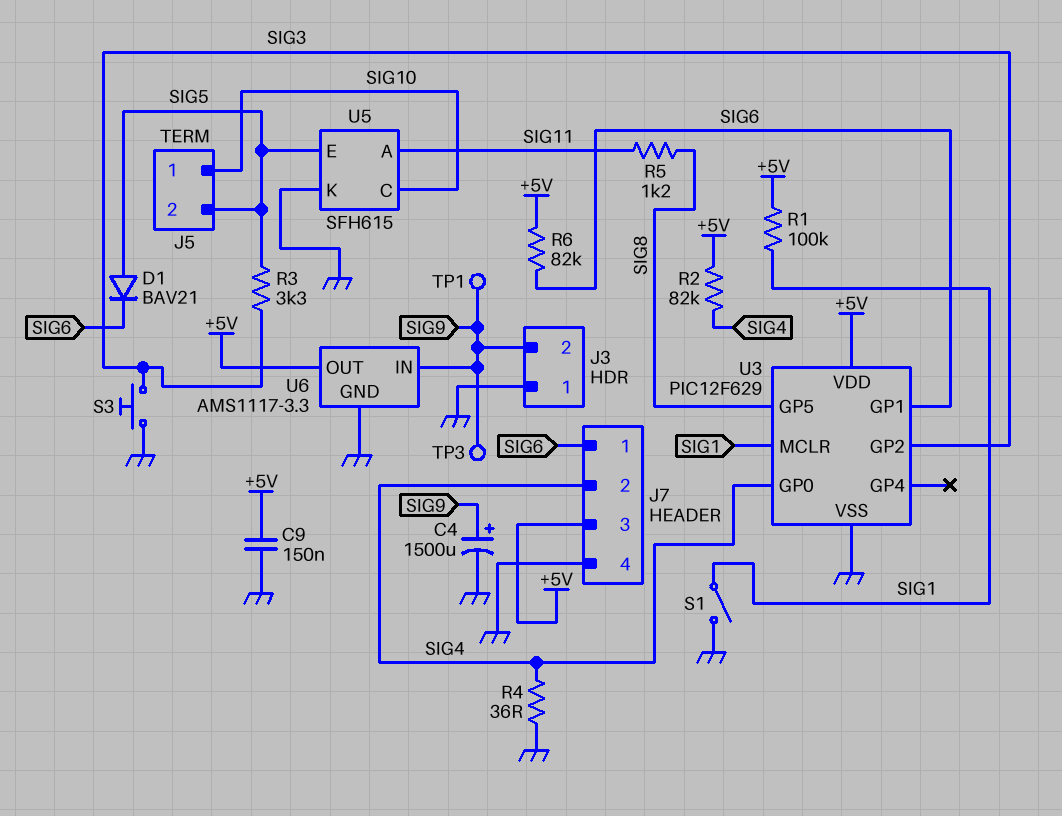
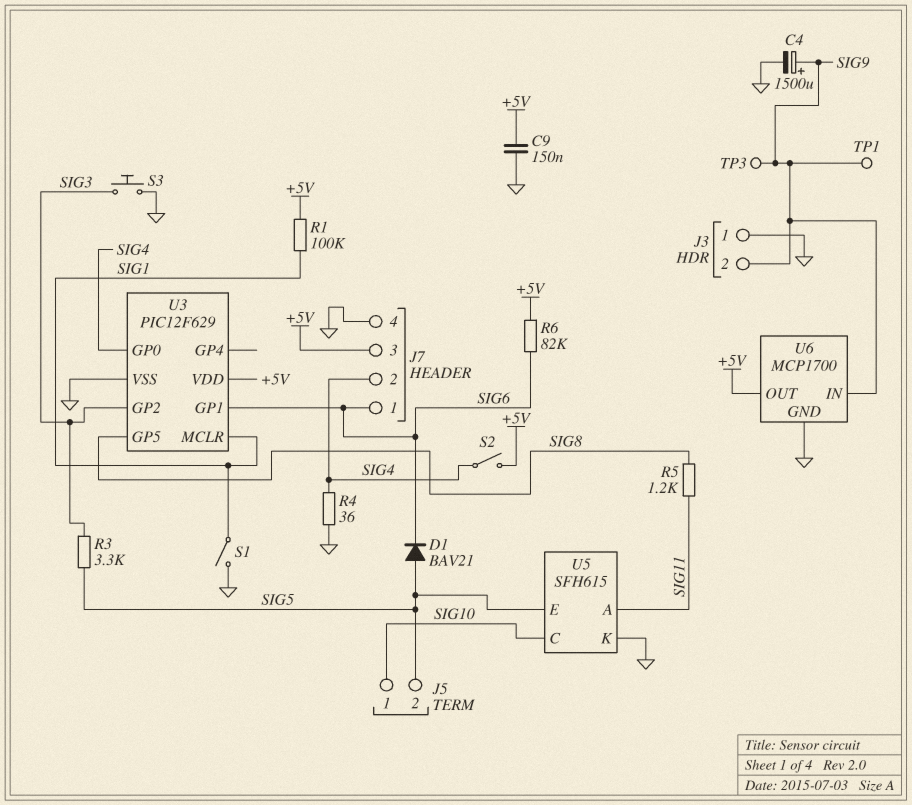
R2: 82k (+5V, SIG4) -> none
S2: none -> switch (+5V, SIG4)
U6: AMS1117-3.3 -> MCP1700

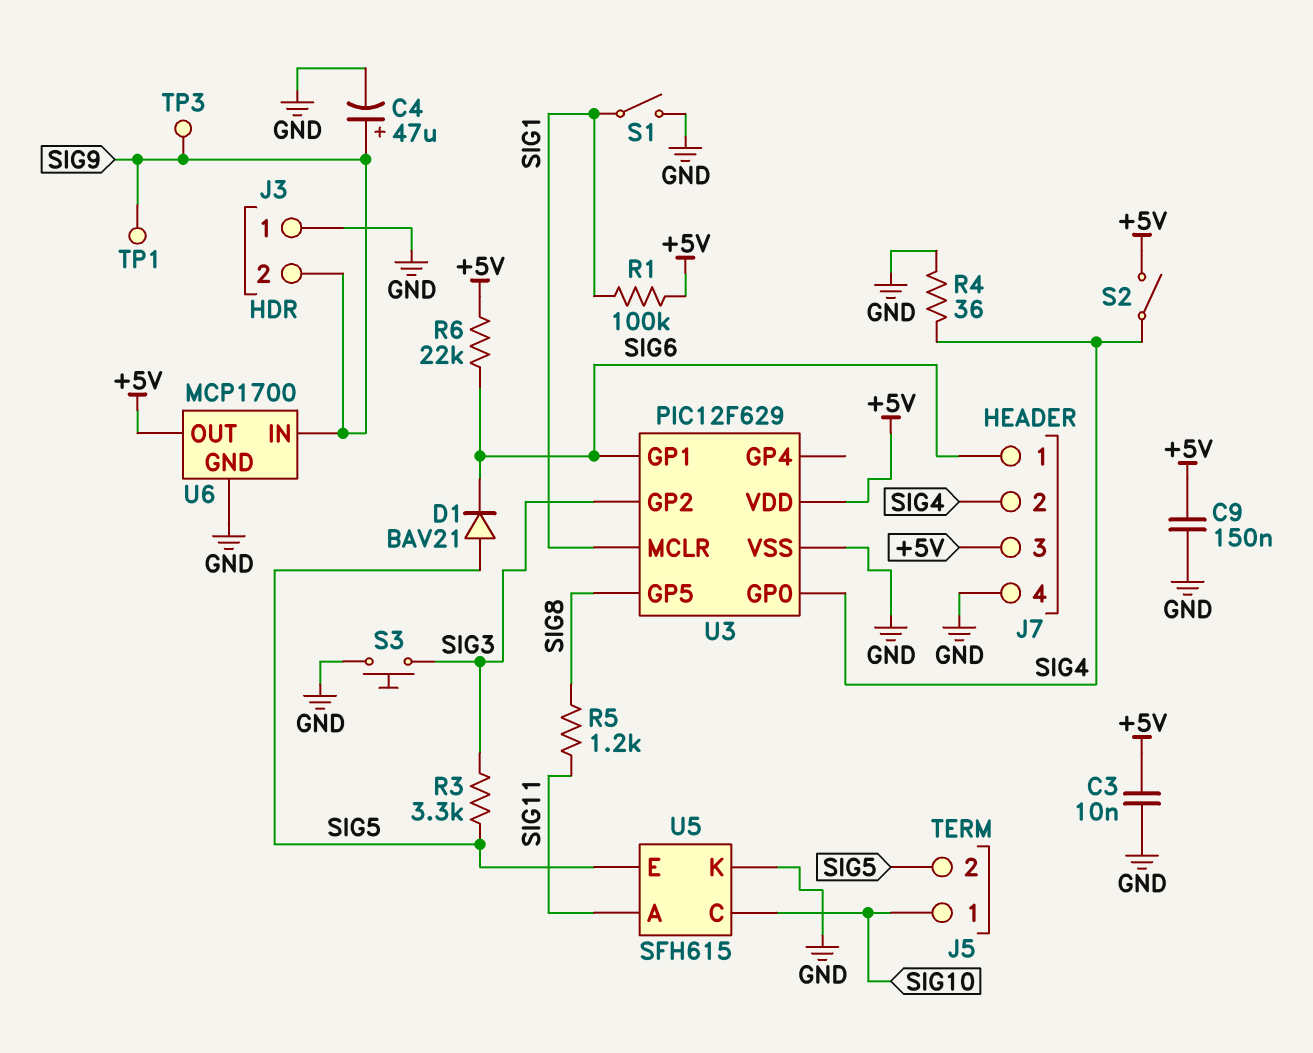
C3: none -> 10nF (+5V, GND)
C4: 1500uF (plus SIG9, minus GND) -> 47uF (plus SIG9, minus GND)
R6: 82k (+5V, SIG6) -> 22k (+5V, SIG6)

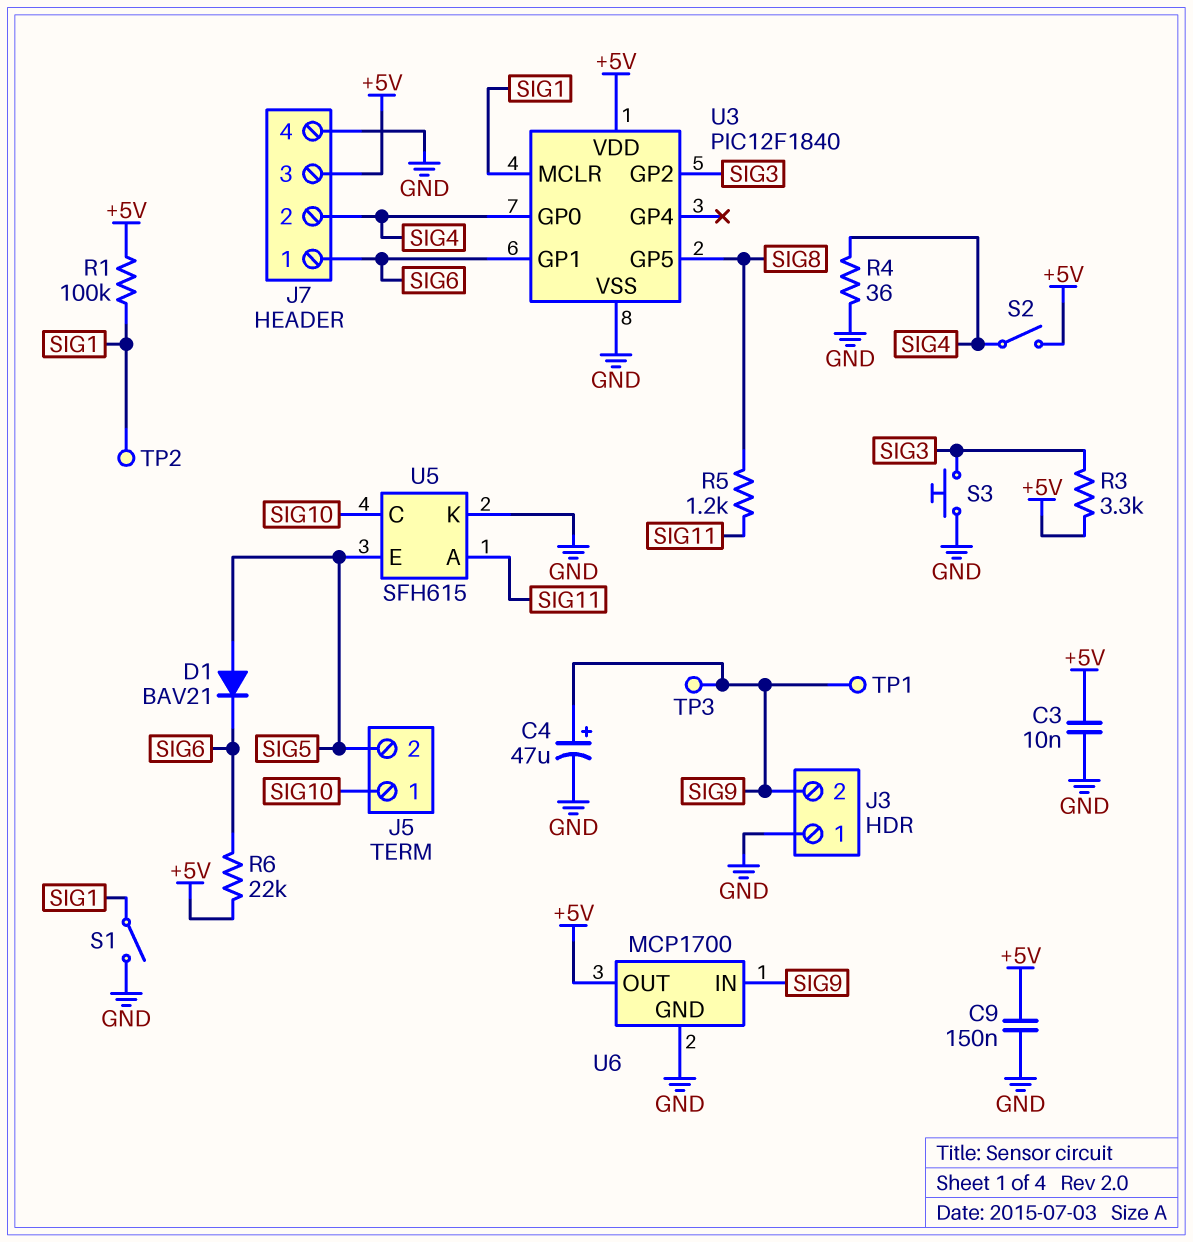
R3: 3.3k (SIG3, SIG5) -> 3.3k (+5V, SIG3)
TP2: none -> test point (SIG1)
U3: PIC12F629 -> PIC12F1840

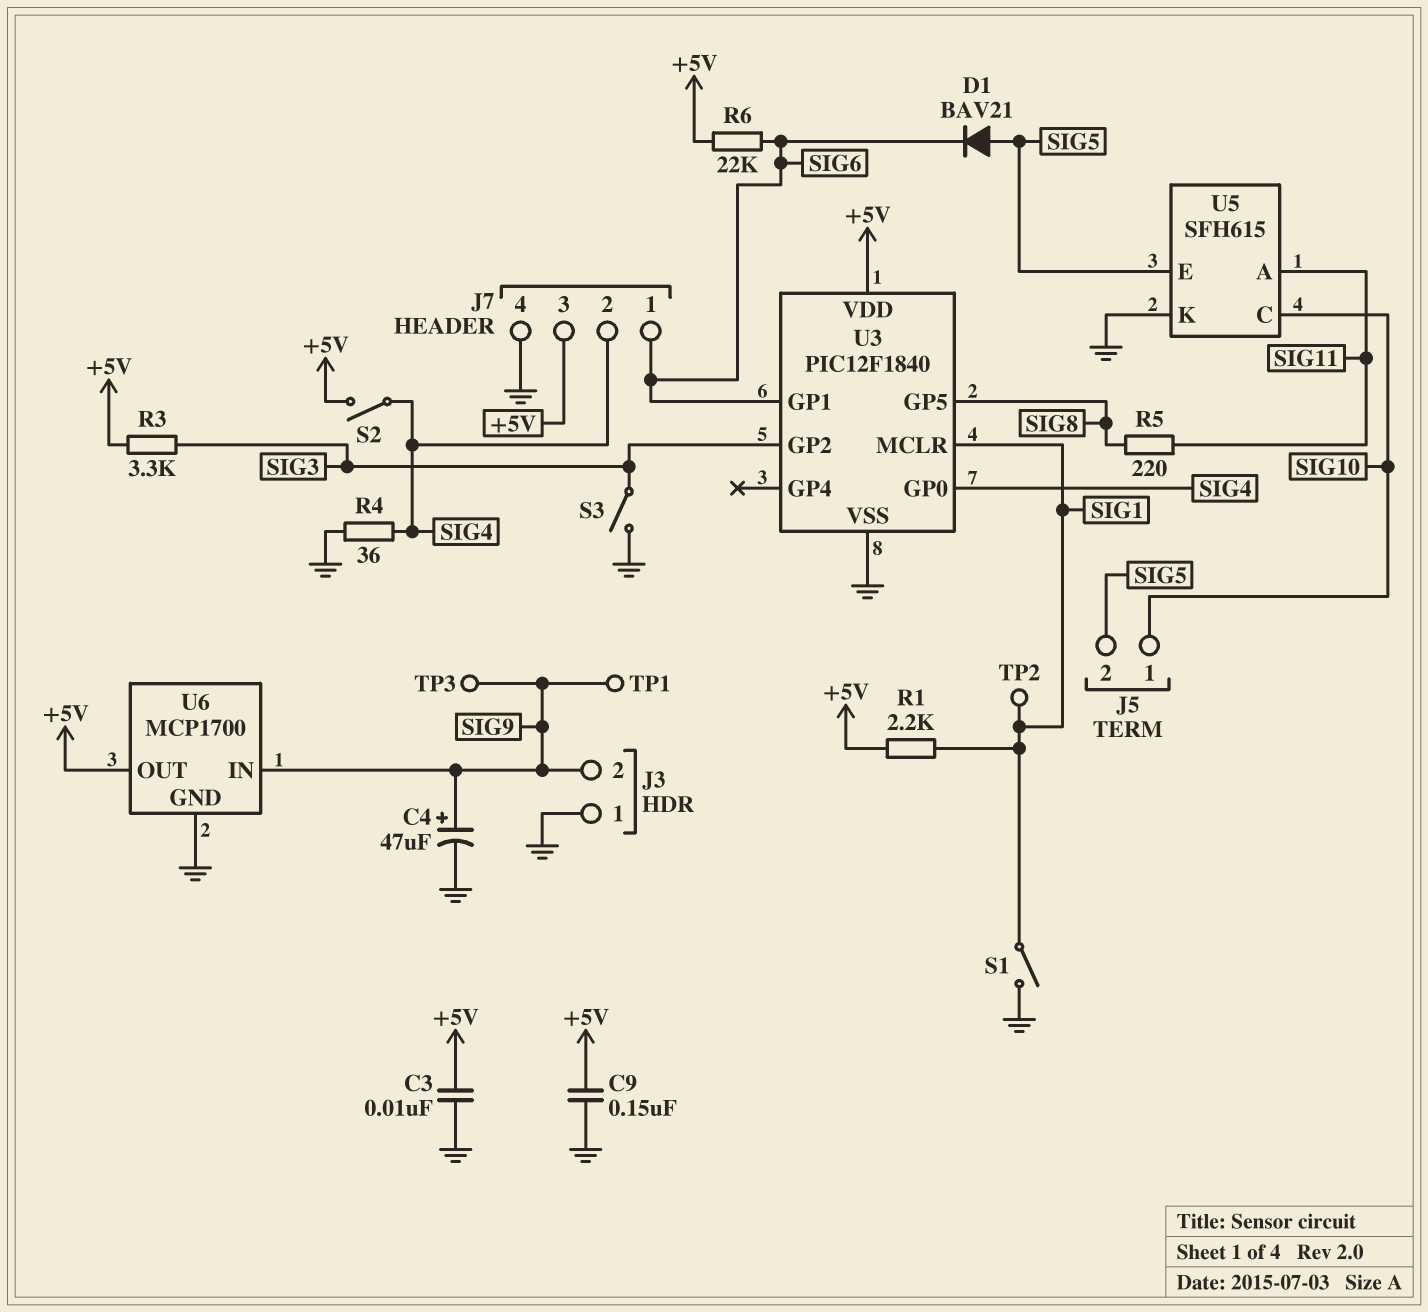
R1: 100k (+5V, SIG1) -> 2.2k (+5V, SIG1)
R5: 1.2k (SIG8, SIG11) -> 220 (SIG8, SIG11)
S3: button (GND, SIG3) -> switch (GND, SIG3)

